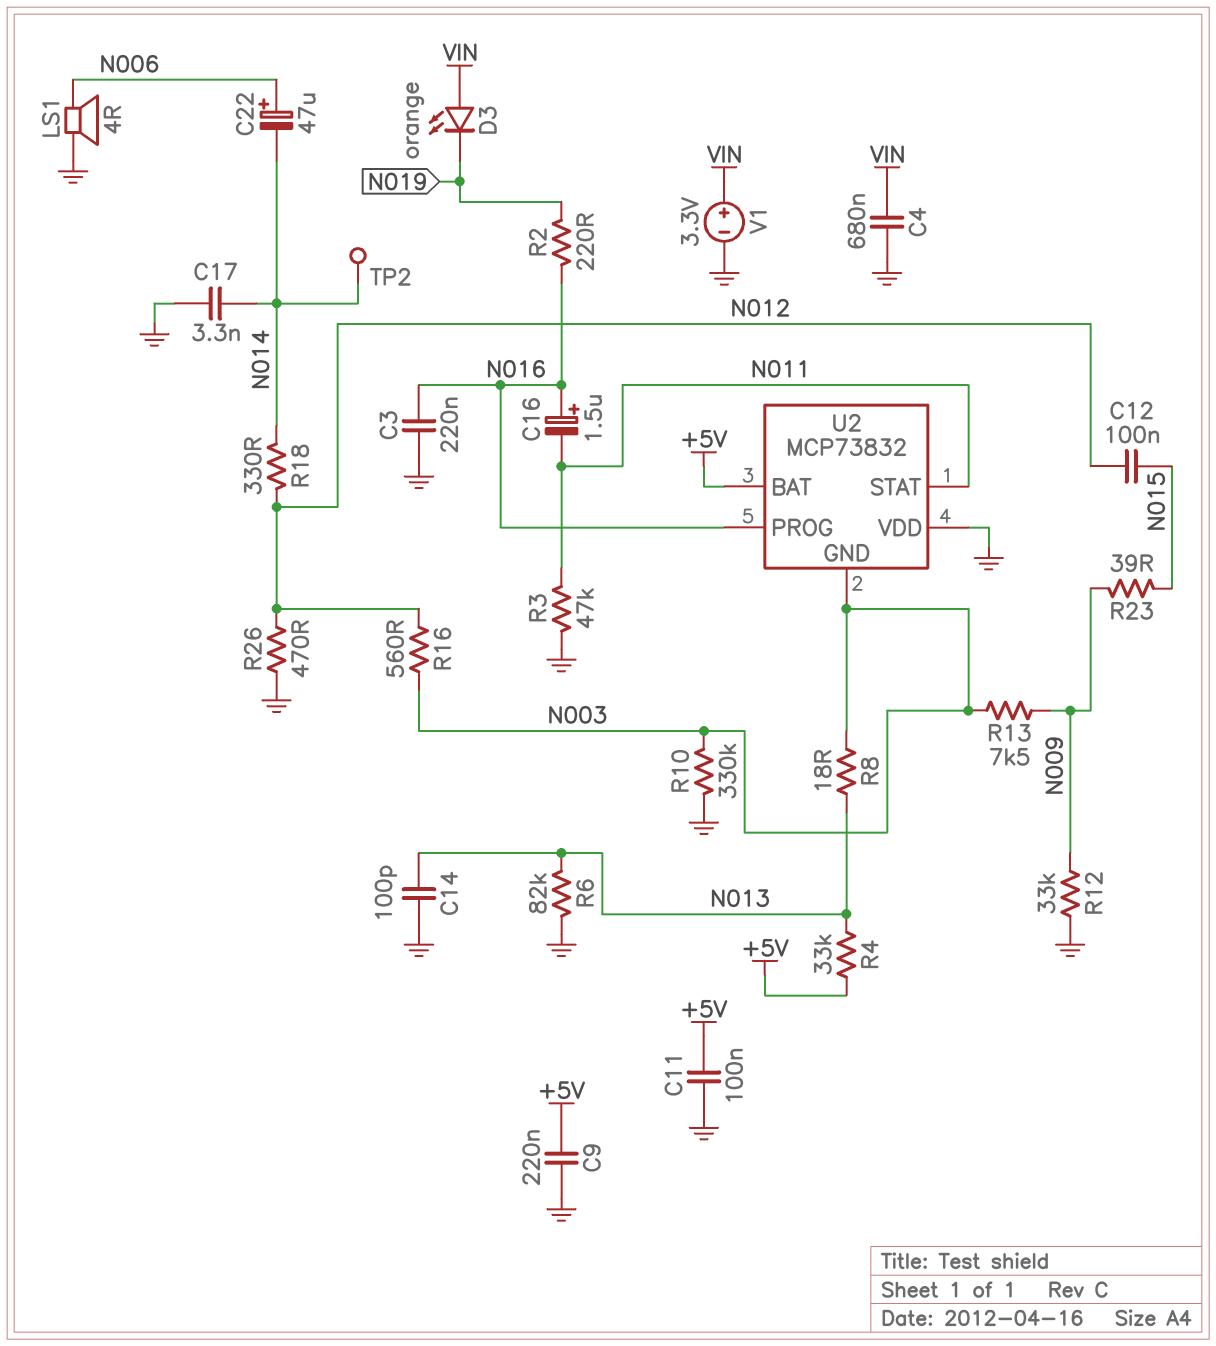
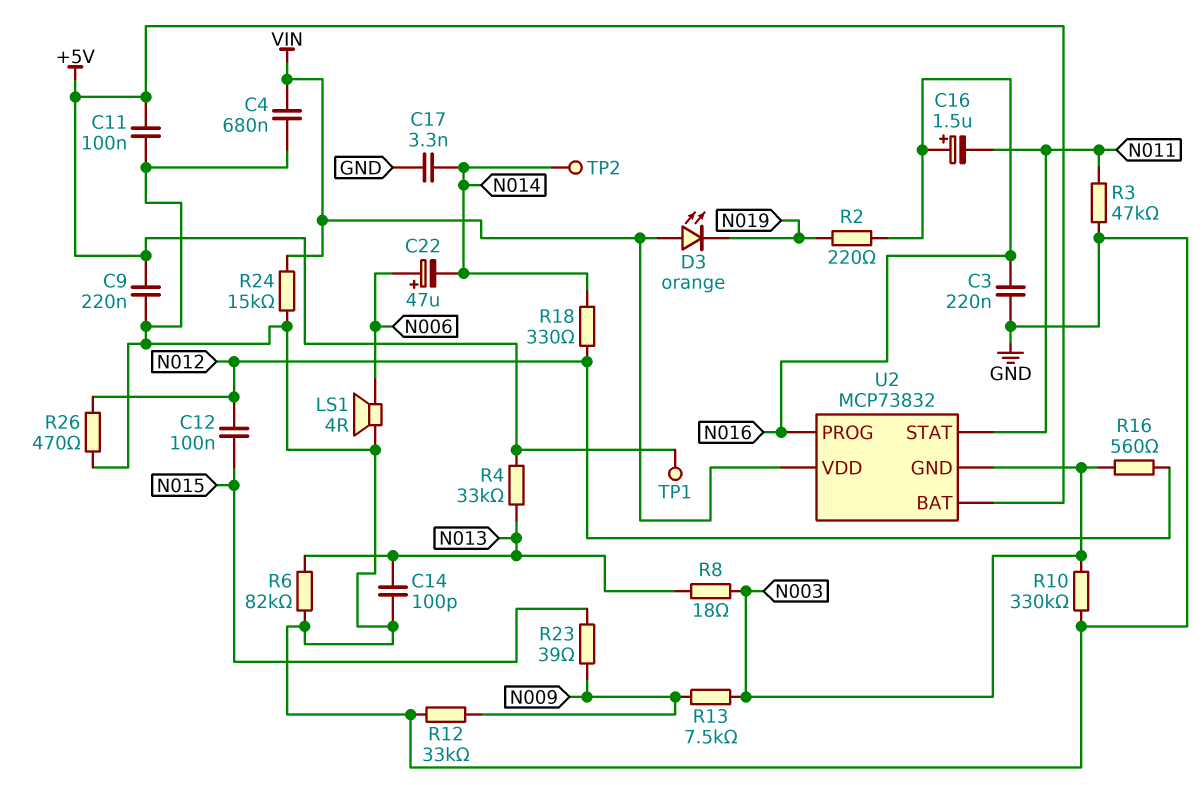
R24: none -> 15k (GND, VIN)
TP1: none -> test point (+5V)
U2 pin VDD: GND -> VIN
V1: 3.3V (plus VIN, minus GND) -> none

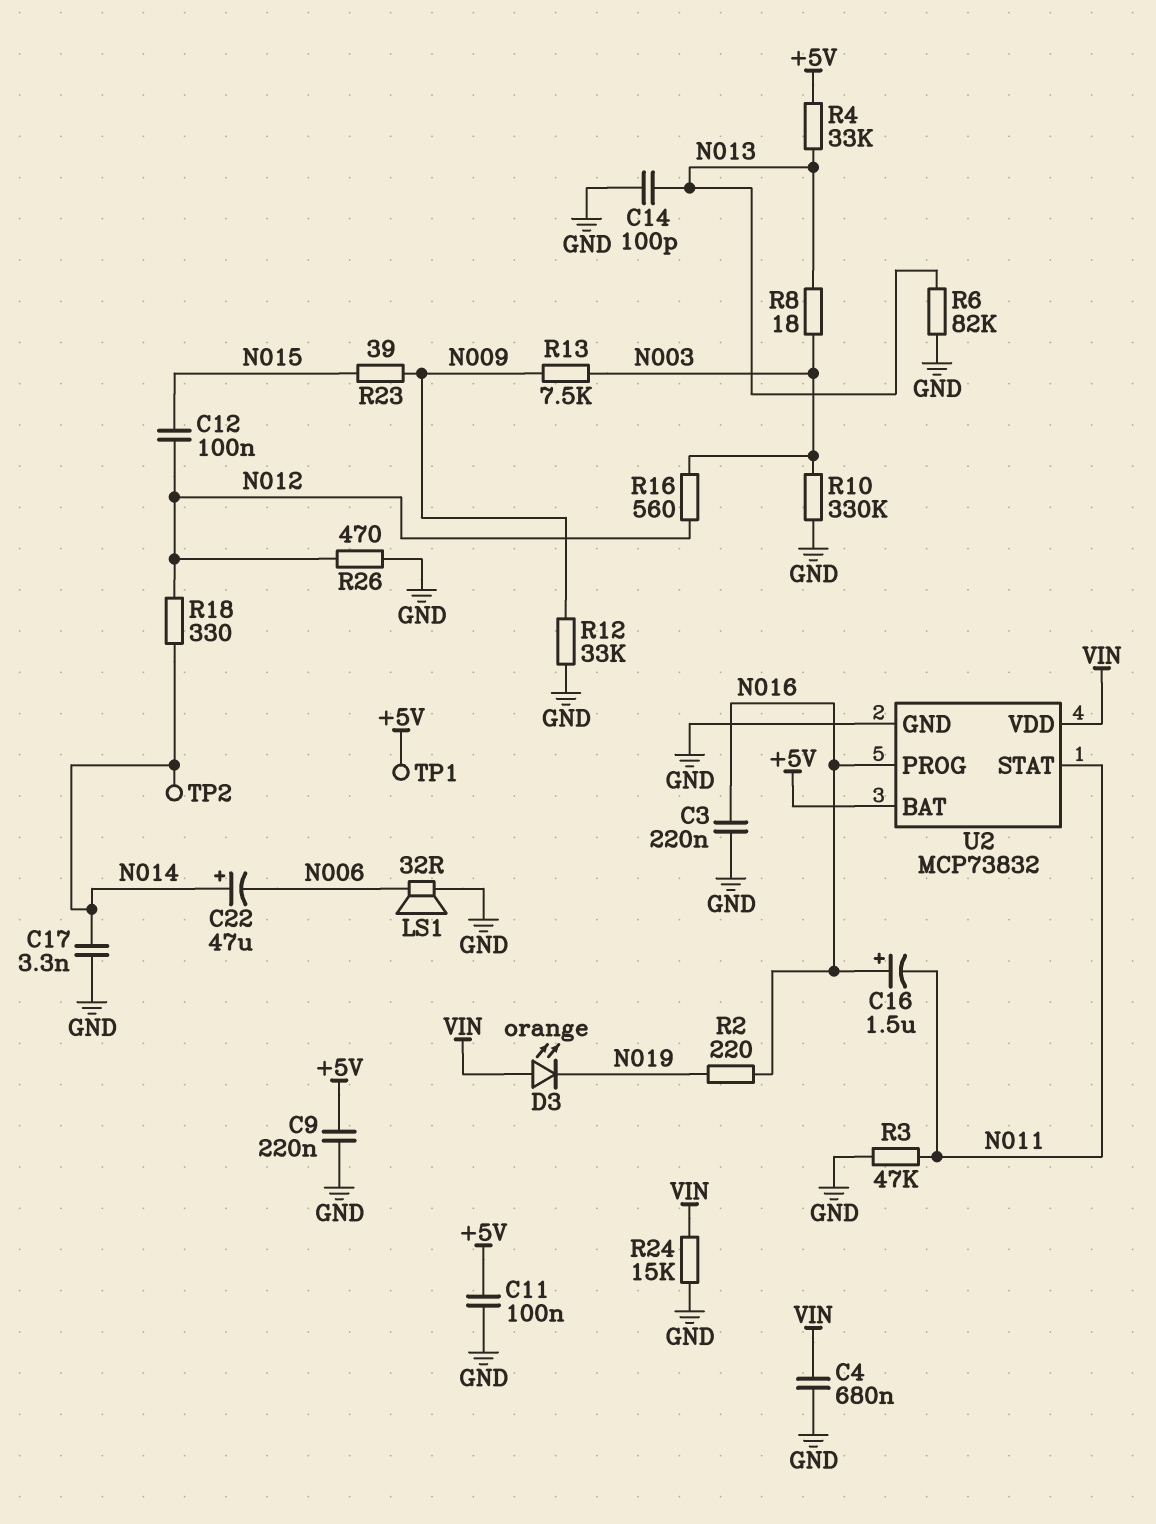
C22: 47uF (plus N006, minus N014) -> 47uF (plus N014, minus N006)
LS1: speaker 4R (GND, N006) -> speaker 32R (GND, N006)
U2 pin GND: N003 -> GND

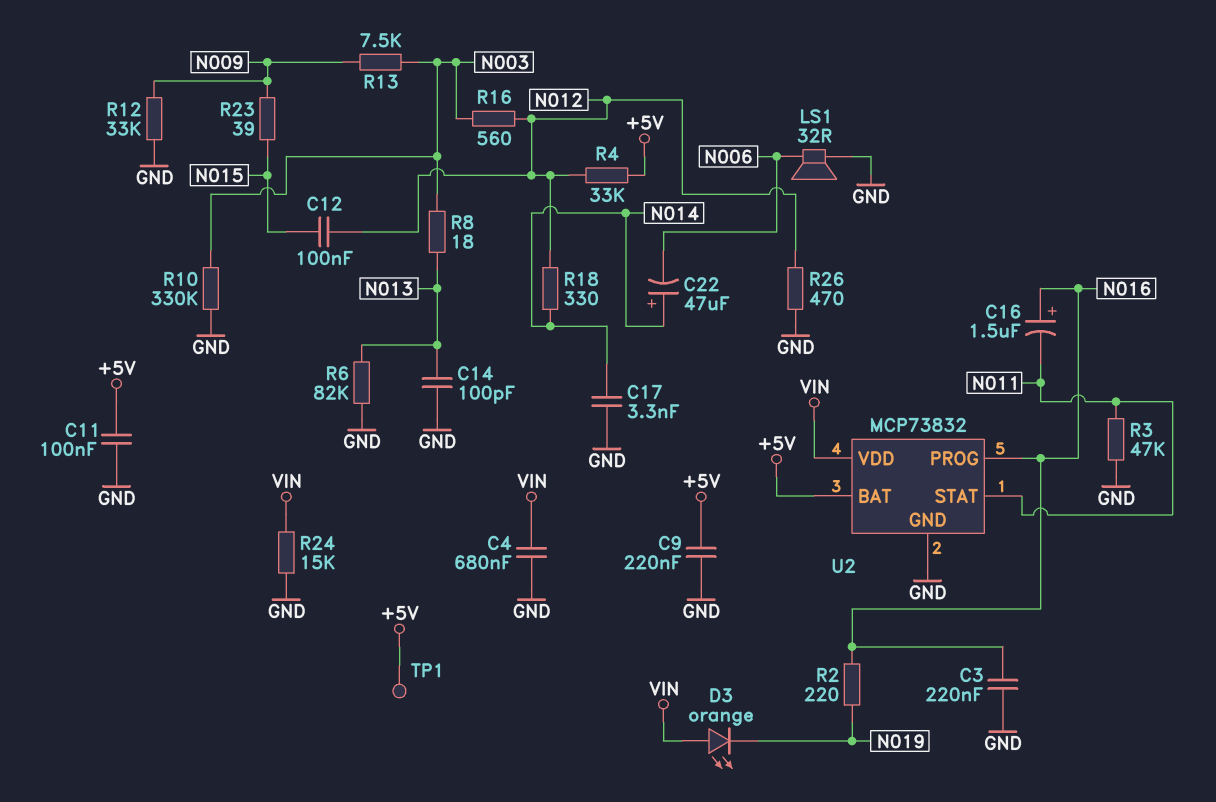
R4: 33k (+5V, N013) -> 33k (+5V, N012)
TP2: test point (N014) -> none

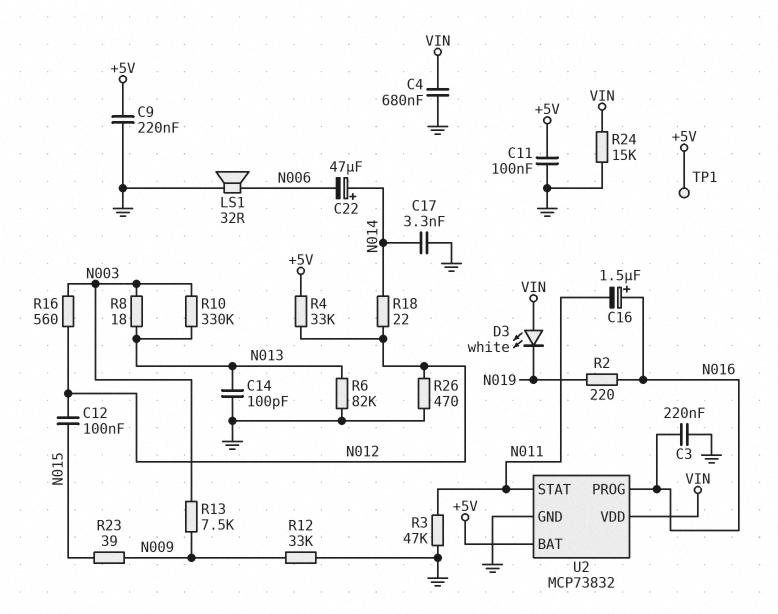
D3: LED orange (A VIN, K N019) -> LED white (A VIN, K N019)
R10: 330k (GND, N003) -> 330k (N003, N013)
R18: 330 (N012, N014) -> 22 (N012, N014)

